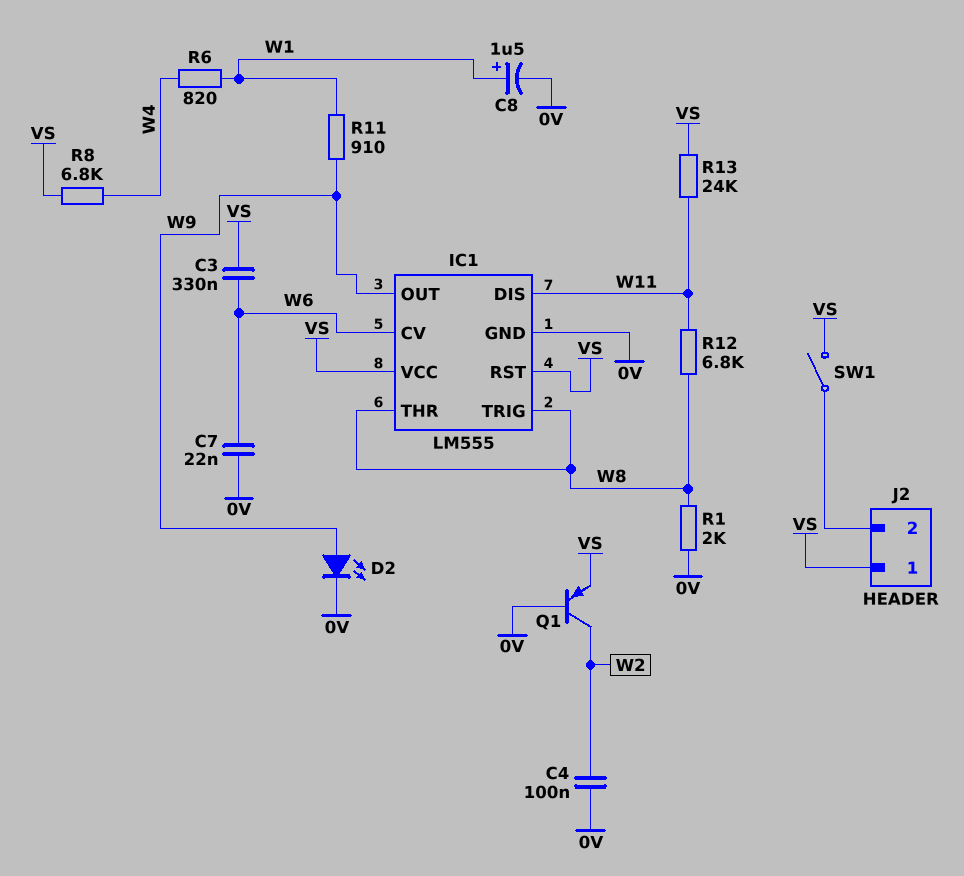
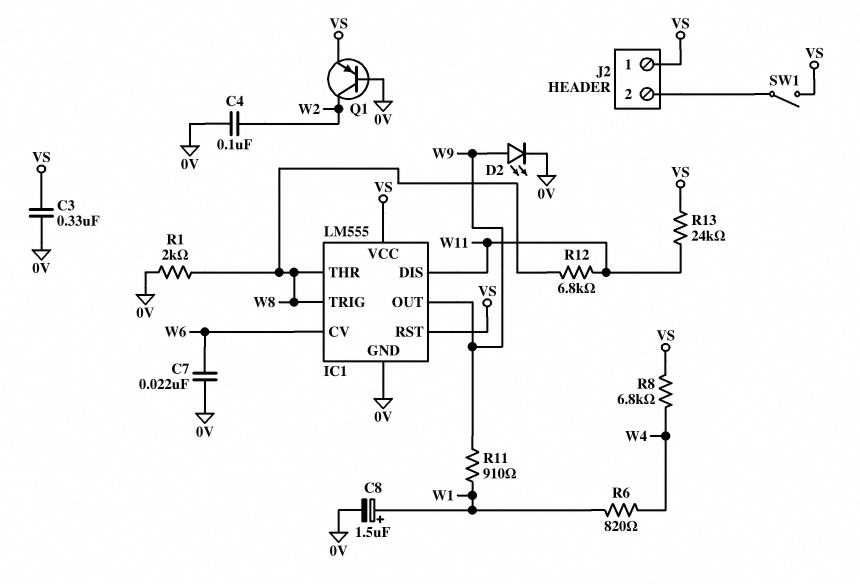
C3: 330nF (VS, W6) -> 330nF (0V, VS)

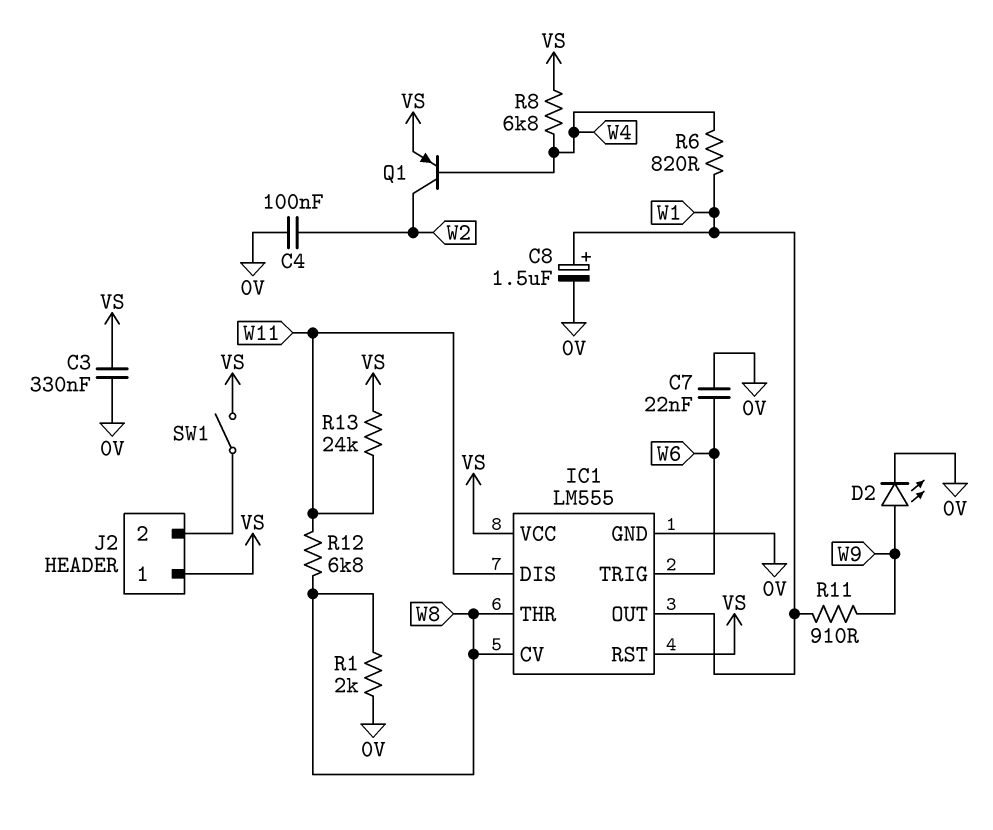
IC1 pin CV: W6 -> W8
IC1 pin OUT: W9 -> W1
IC1 pin TRIG: W8 -> W6
Q1: PNP (B 0V, C W2, E VS) -> PNP (B W4, C W2, E VS)

